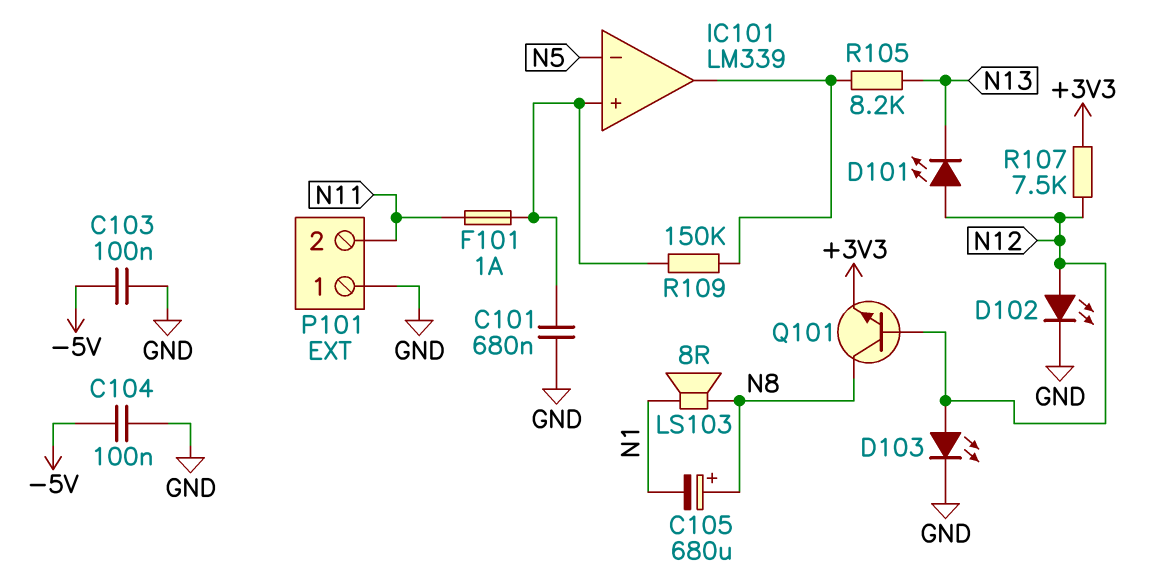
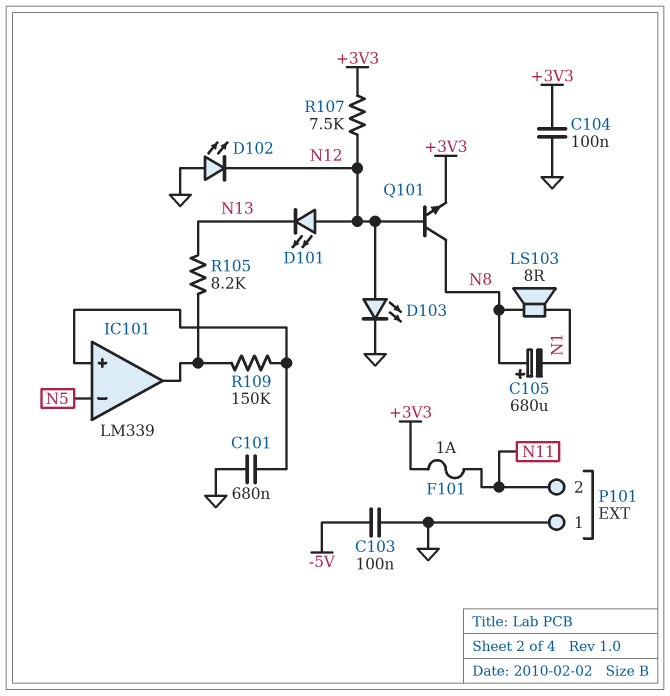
C104: 100nF (-5V, GND) -> 100nF (+3V3, GND)
D102: LED (A N12, K GND) -> LED (A GND, K N12)
F101: 1A (IC101/in+, N11) -> 1A (+3V3, N11)

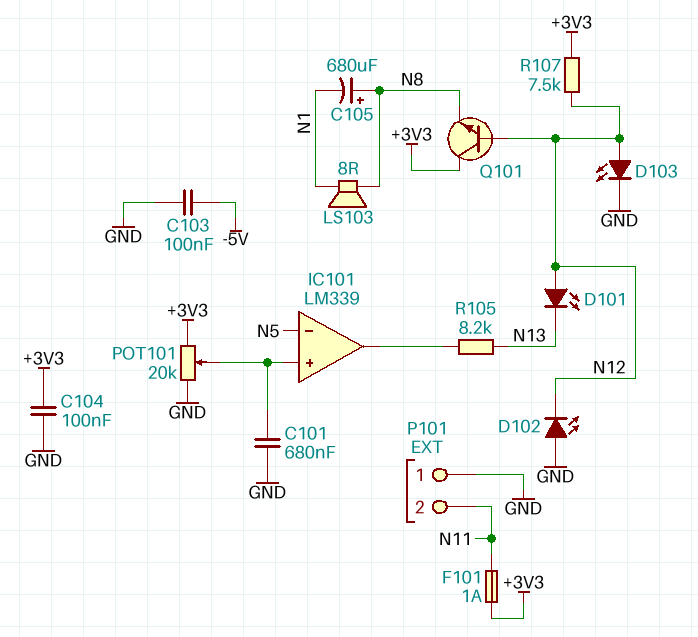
POT101: none -> 20k (+3V3, GND, wiper IC101/in+)
Q101: NPN (B N12, C N8, E +3V3) -> NPN (B N12, C +3V3, E N8)
R109: 150k (IC101/in+, IC101/out) -> none

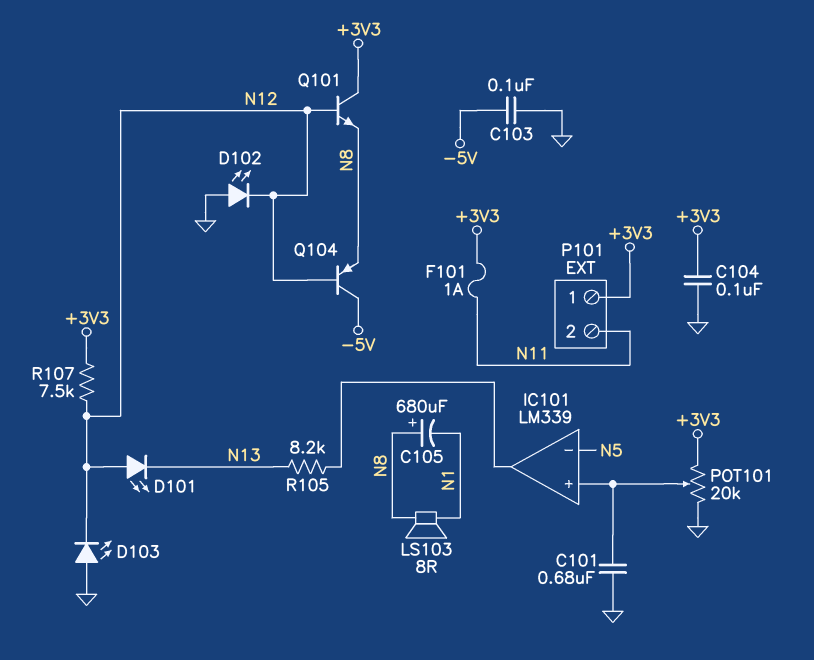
D103: LED (A N12, K GND) -> LED (A GND, K N12)
P101 pin 1: GND -> +3V3
Q104: none -> PNP (B N12, C -5V, E N8)

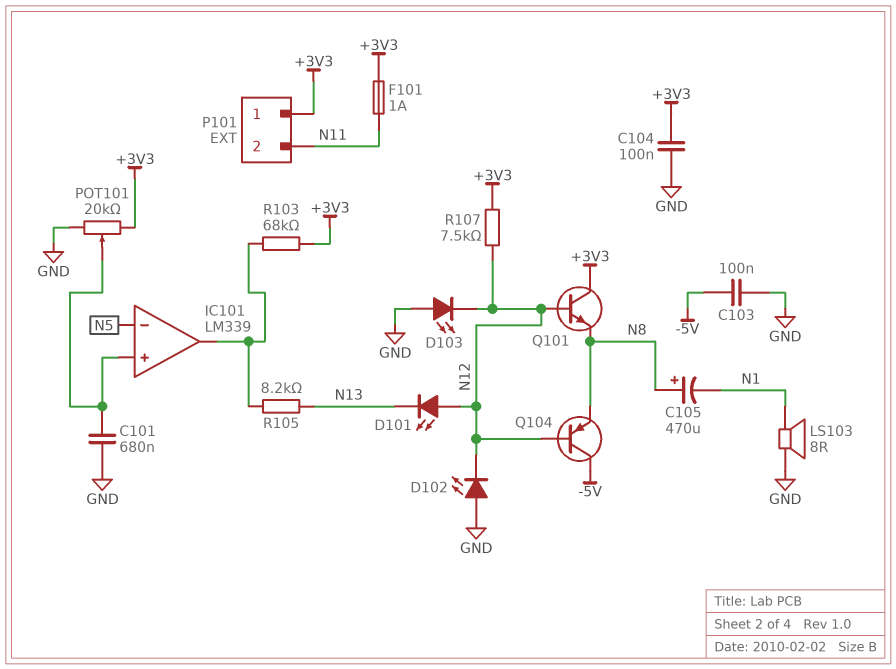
C105: 680uF (plus N8, minus N1) -> 470uF (plus N8, minus N1)
LS103: speaker 8R (N1, N8) -> speaker 8R (GND, N1)
R103: none -> 68k (+3V3, IC101/out)

